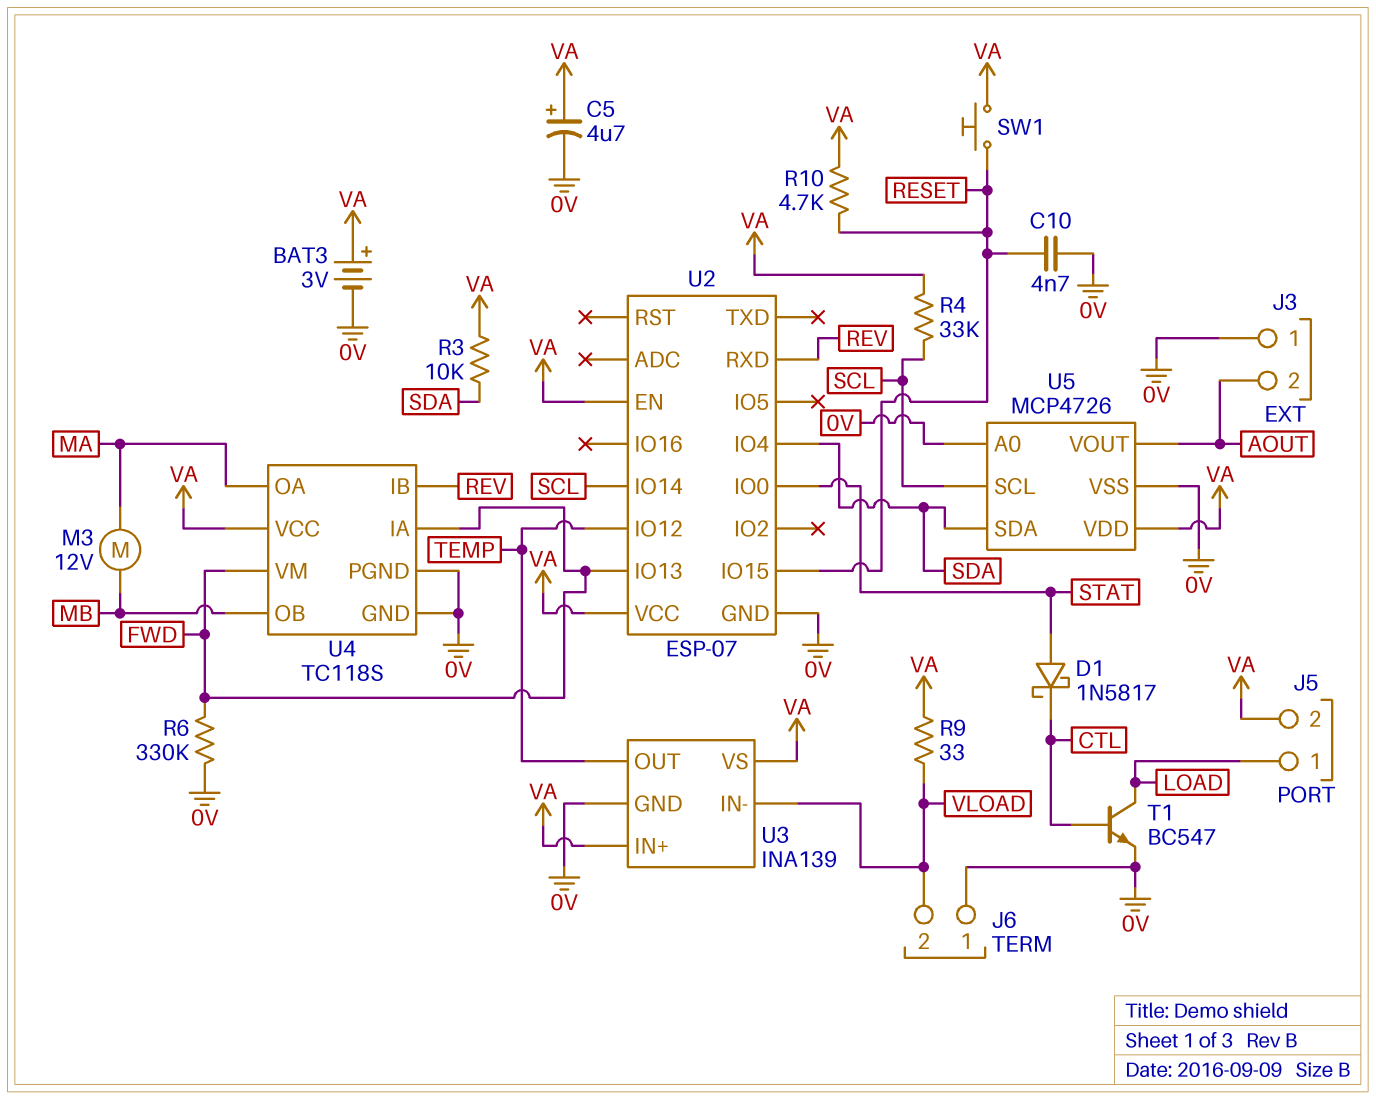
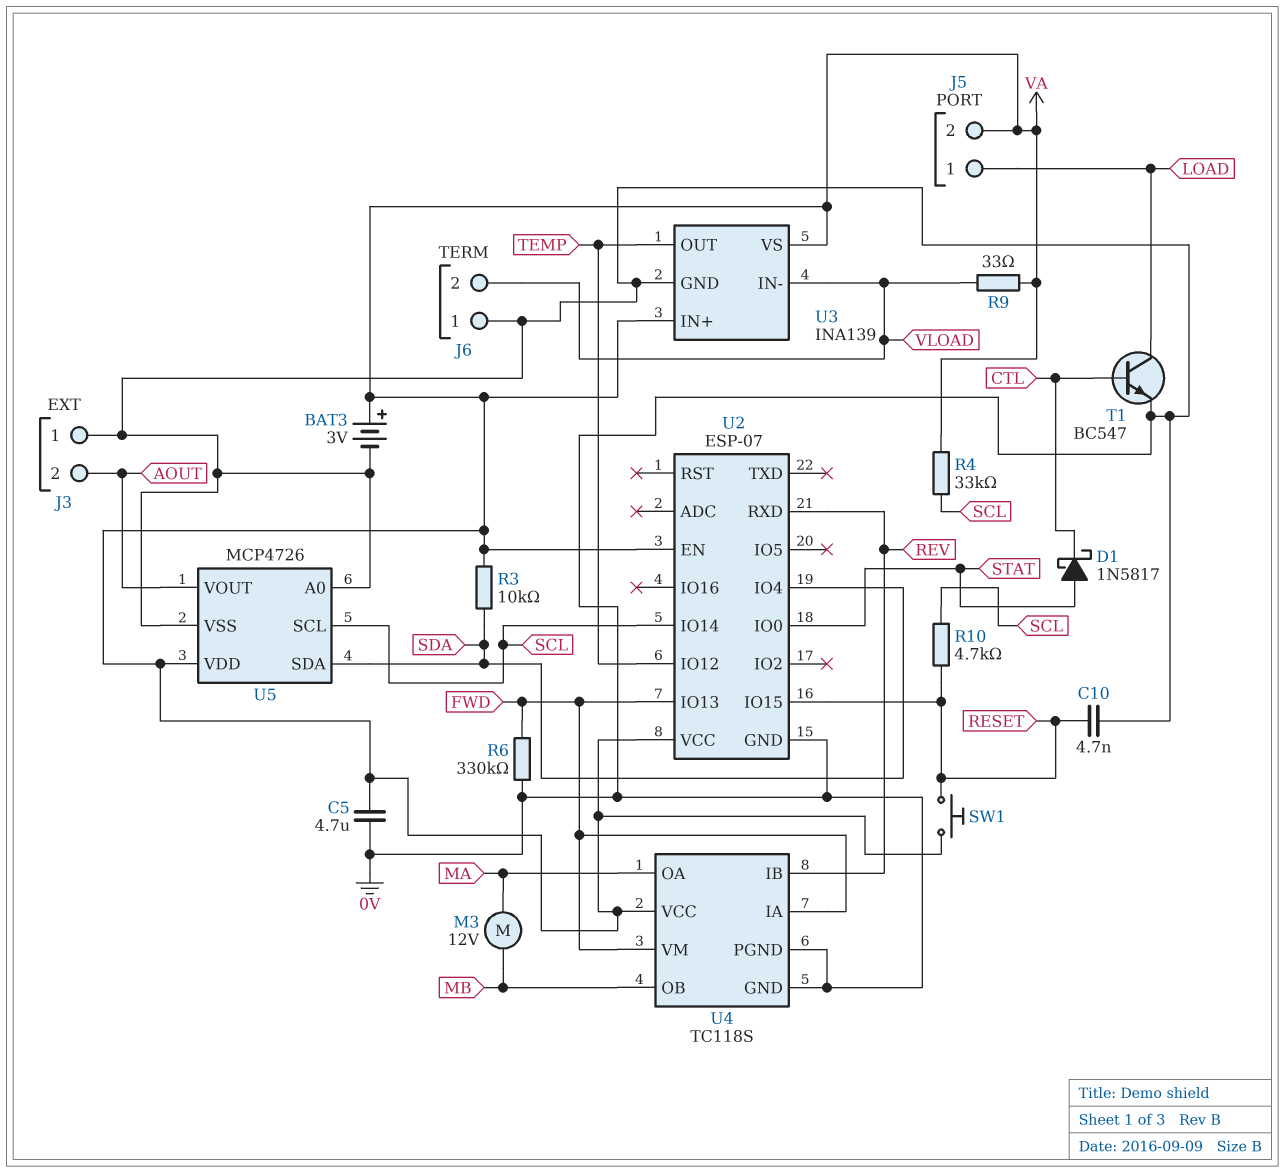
C5: 4.7uF (plus VA, minus 0V) -> 4.7uF (0V, VA)
R10: 4.7k (RESET, VA) -> 4.7k (RESET, SCL)

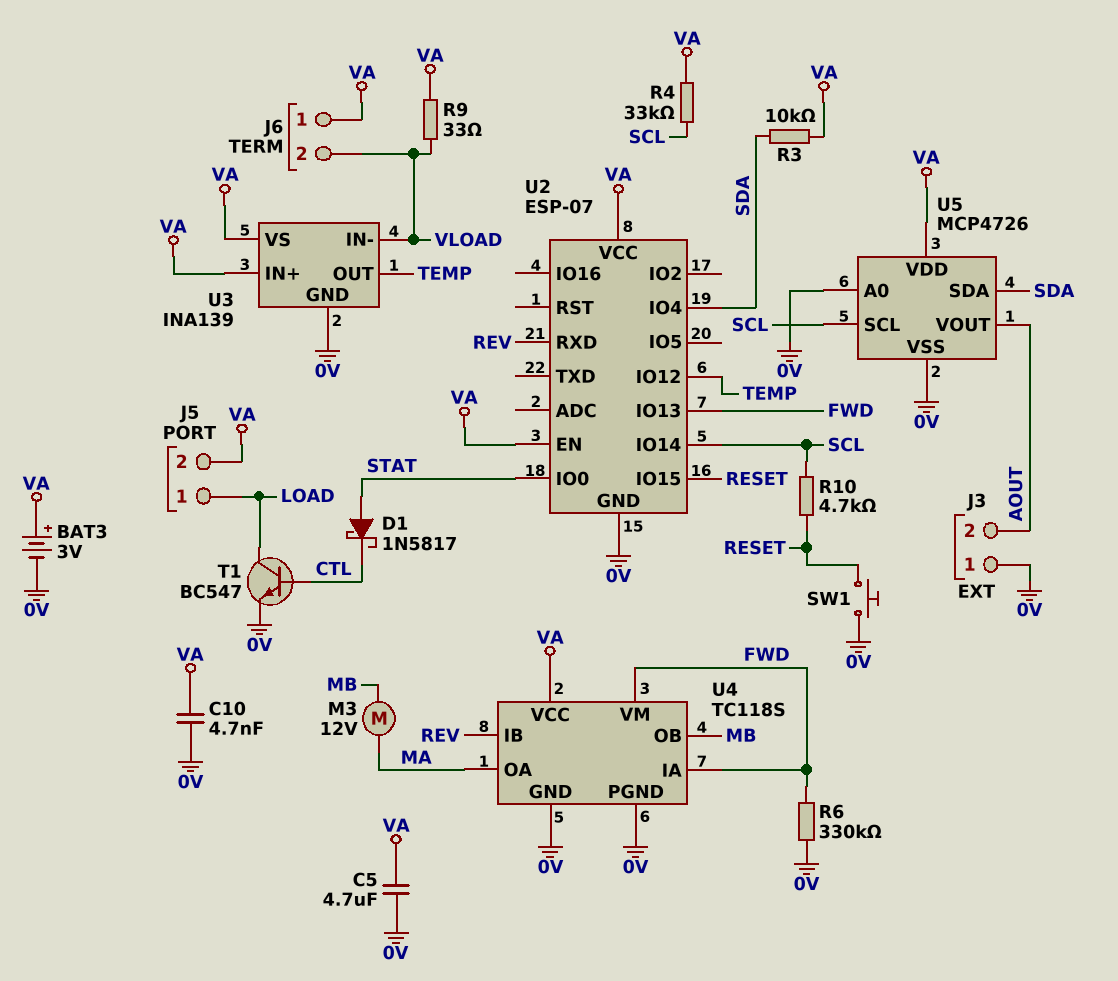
C10: 4.7nF (0V, RESET) -> 4.7nF (0V, VA)
J6 pin 1: 0V -> VA
SW1: button (RESET, VA) -> button (0V, RESET)

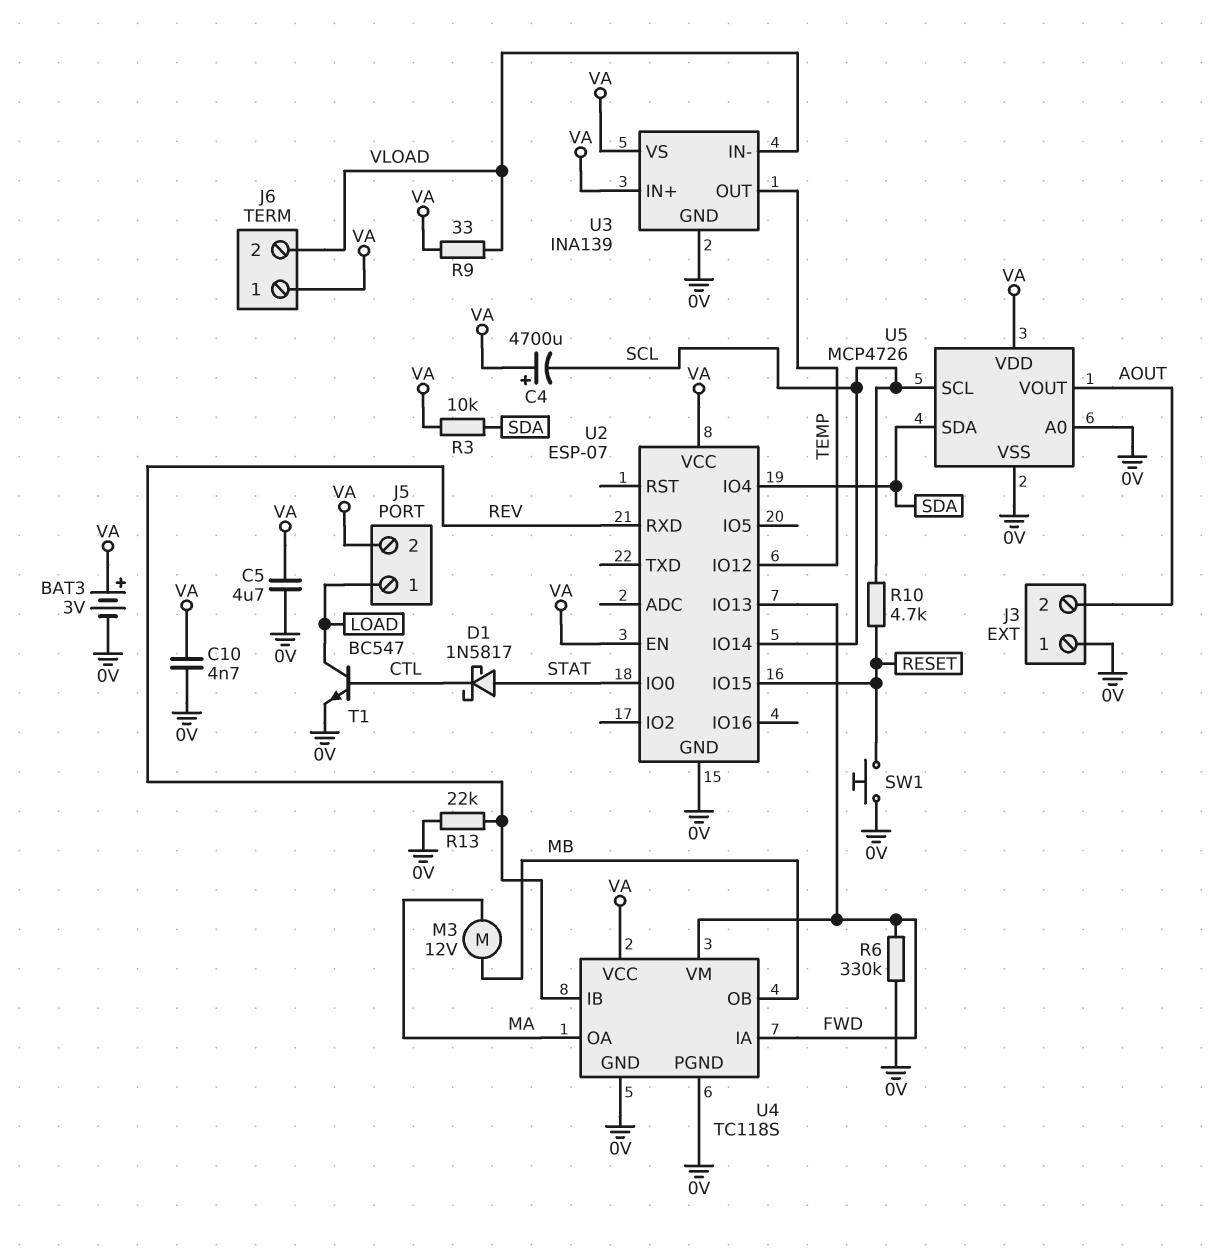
C4: none -> 4700uF (plus VA, minus SCL)
R4: 33k (SCL, VA) -> none
R13: none -> 22k (0V, REV)

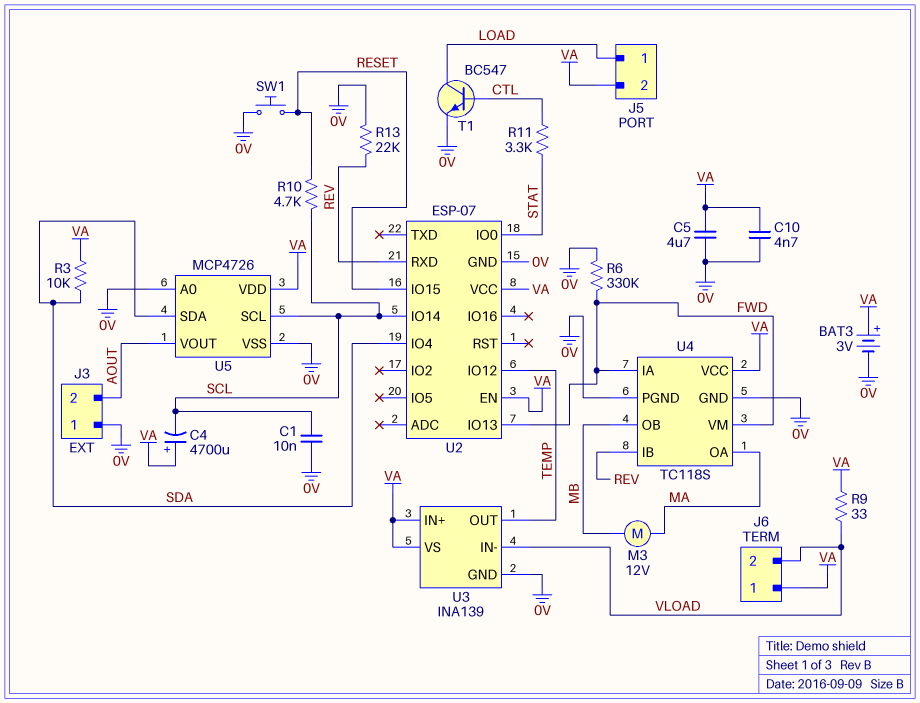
C1: none -> 10nF (0V, SCL)
D1: schottky 1N5817 (A STAT, K CTL) -> none
R11: none -> 3.3k (CTL, STAT)

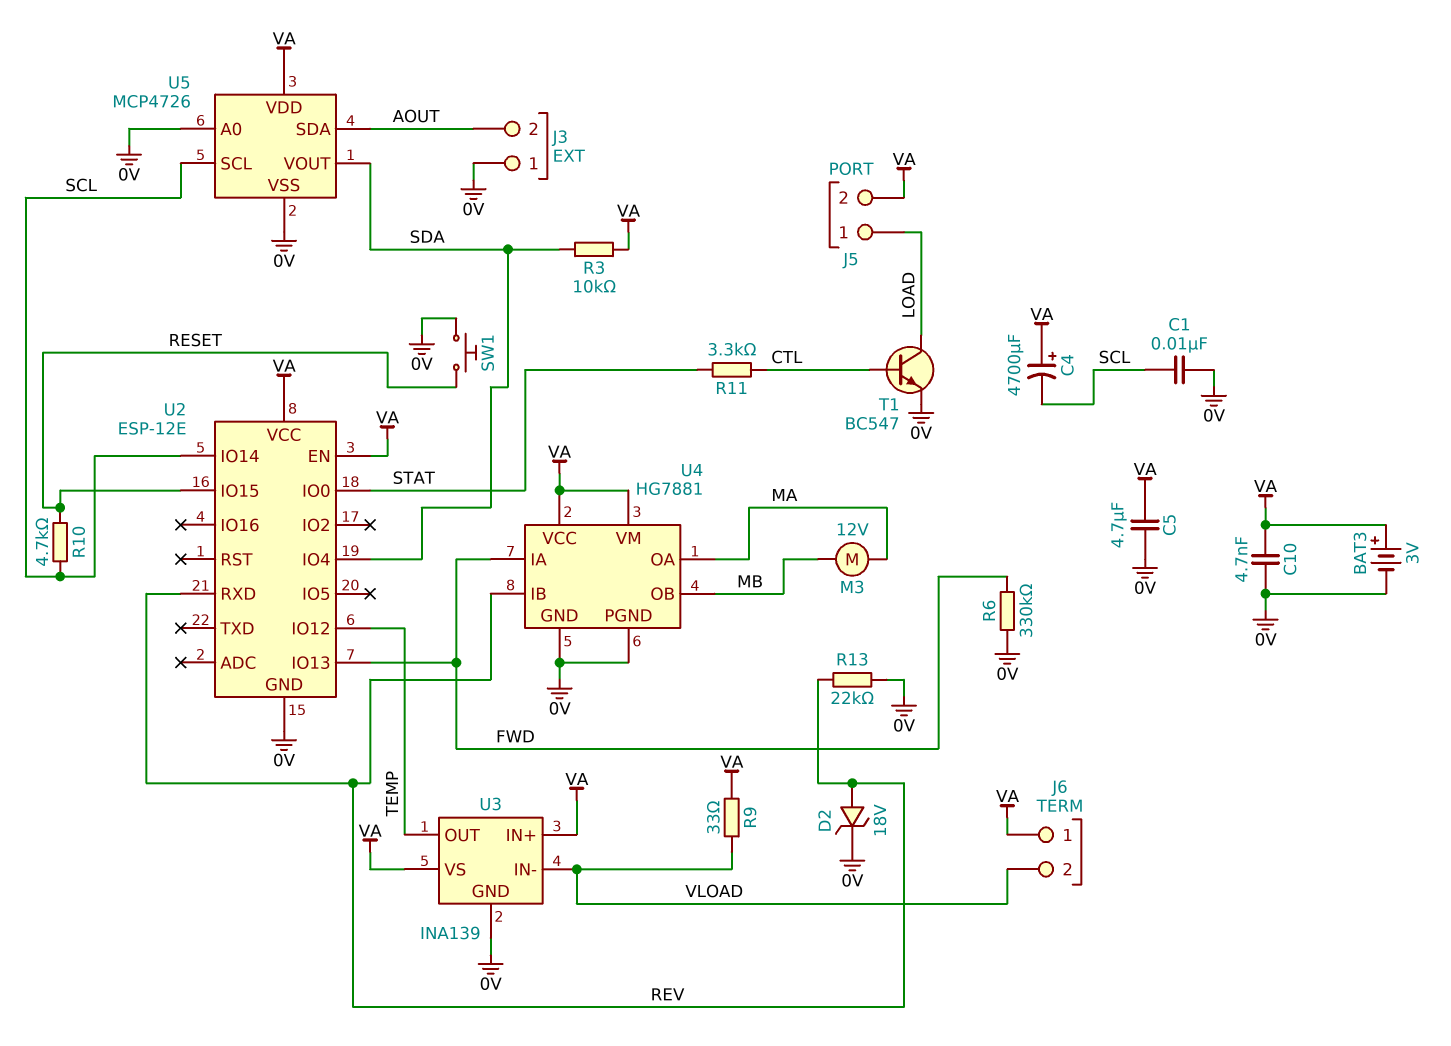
D2: none -> zener 18V (A REV, K 0V)
U2: ESP-07 -> ESP-12E
U4: TC118S -> HG7881
U4 pin VM: FWD -> VA
U5 pin SDA: SDA -> AOUT
U5 pin VOUT: AOUT -> SDA

